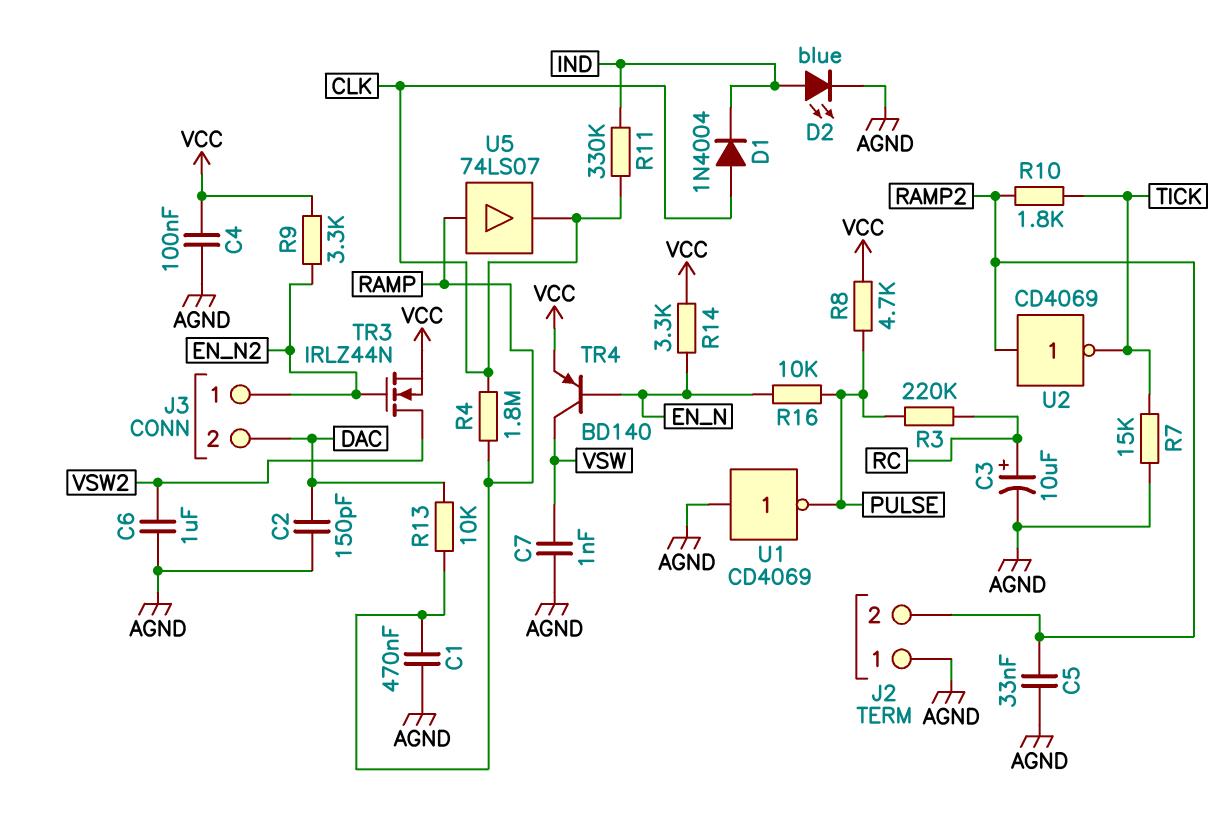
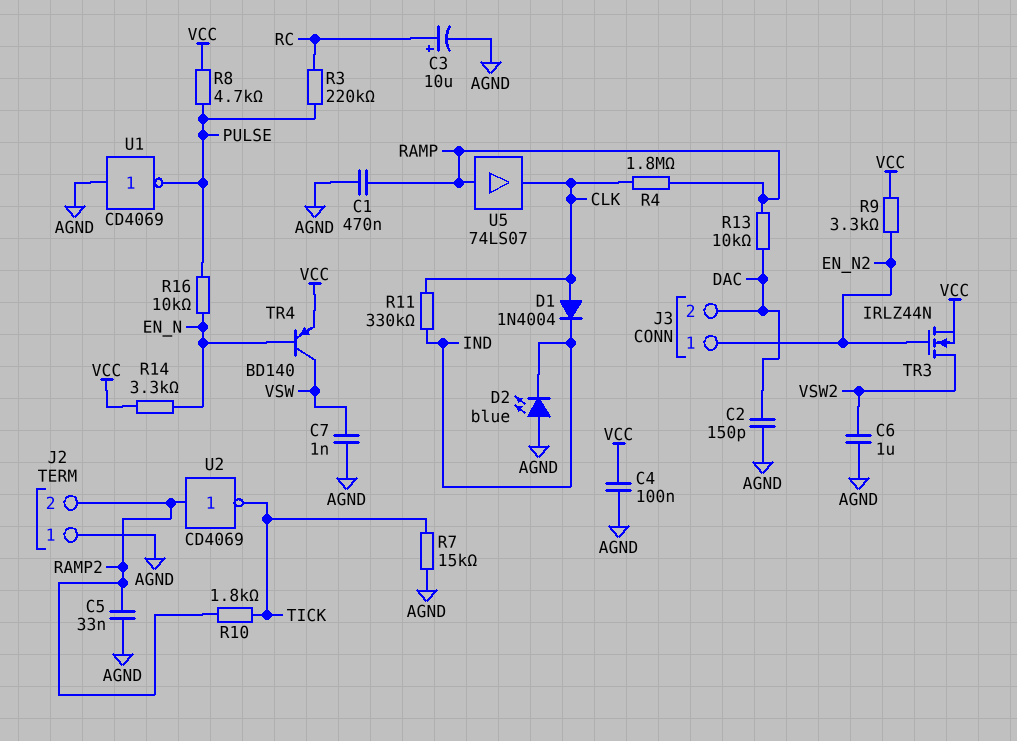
D2: LED blue (A IND, K AGND) -> LED blue (A AGND, K IND)

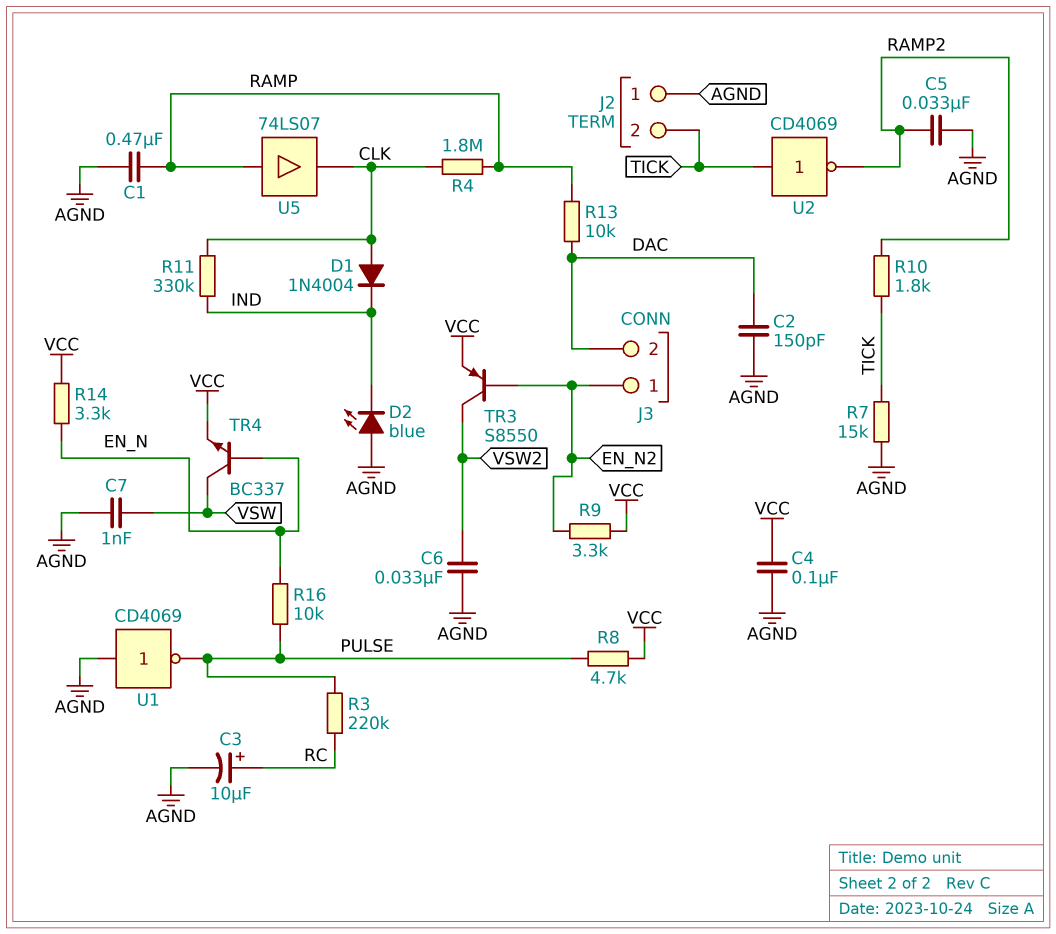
C6: 1uF (AGND, VSW2) -> 33nF (AGND, VSW2)
J2 pin 2: RAMP2 -> TICK
TR3: NMOS IRLZ44N (G EN_N2, D VSW2, S VCC) -> PNP S8550 (B EN_N2, C VSW2, E VCC)
TR4: PNP BD140 (B EN_N, C VSW, E VCC) -> NPN BC337 (B EN_N, C VSW, E VCC)
U2: NOT CD4069 (in RAMP2, out TICK) -> NOT CD4069 (in TICK, out RAMP2)

